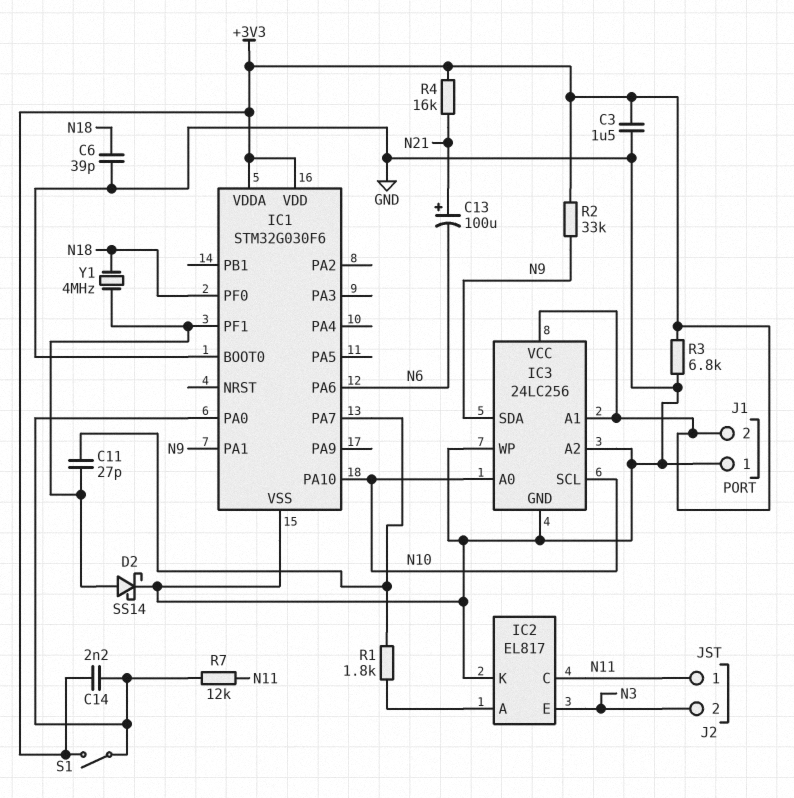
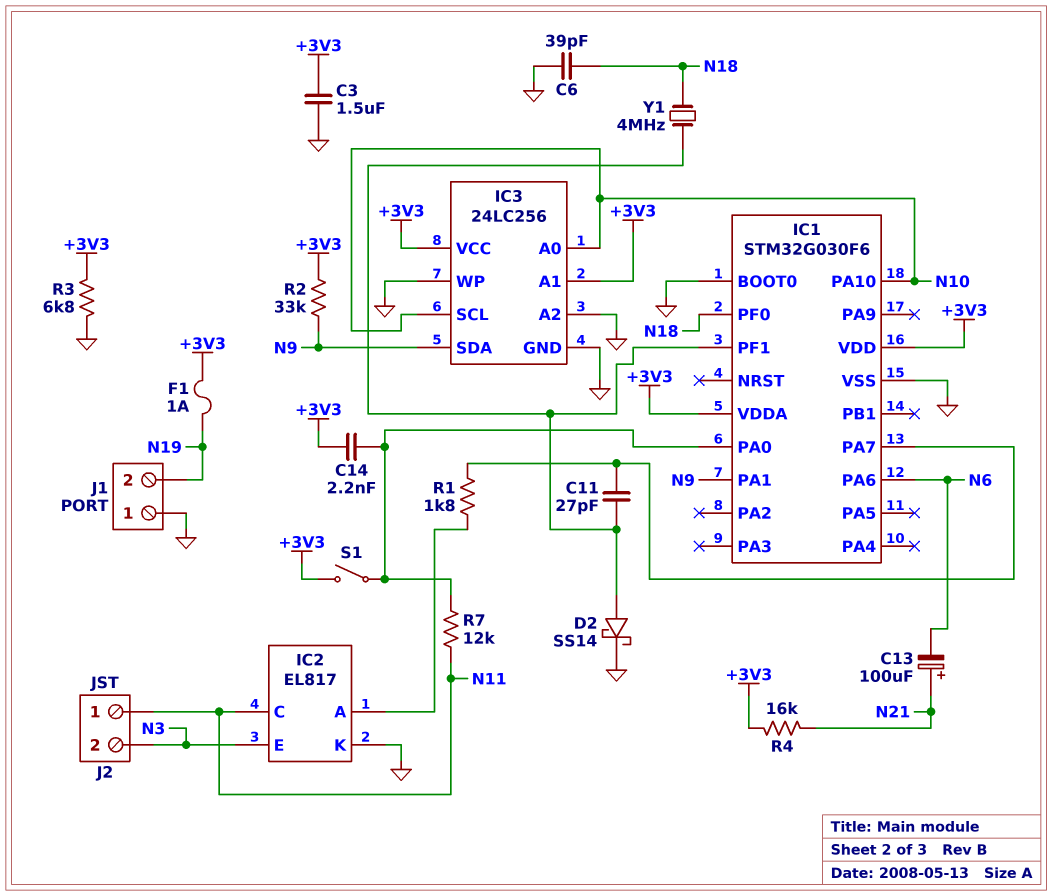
F1: none -> 1A (+3V3, N19)
J1 pin 2: +3V3 -> N19

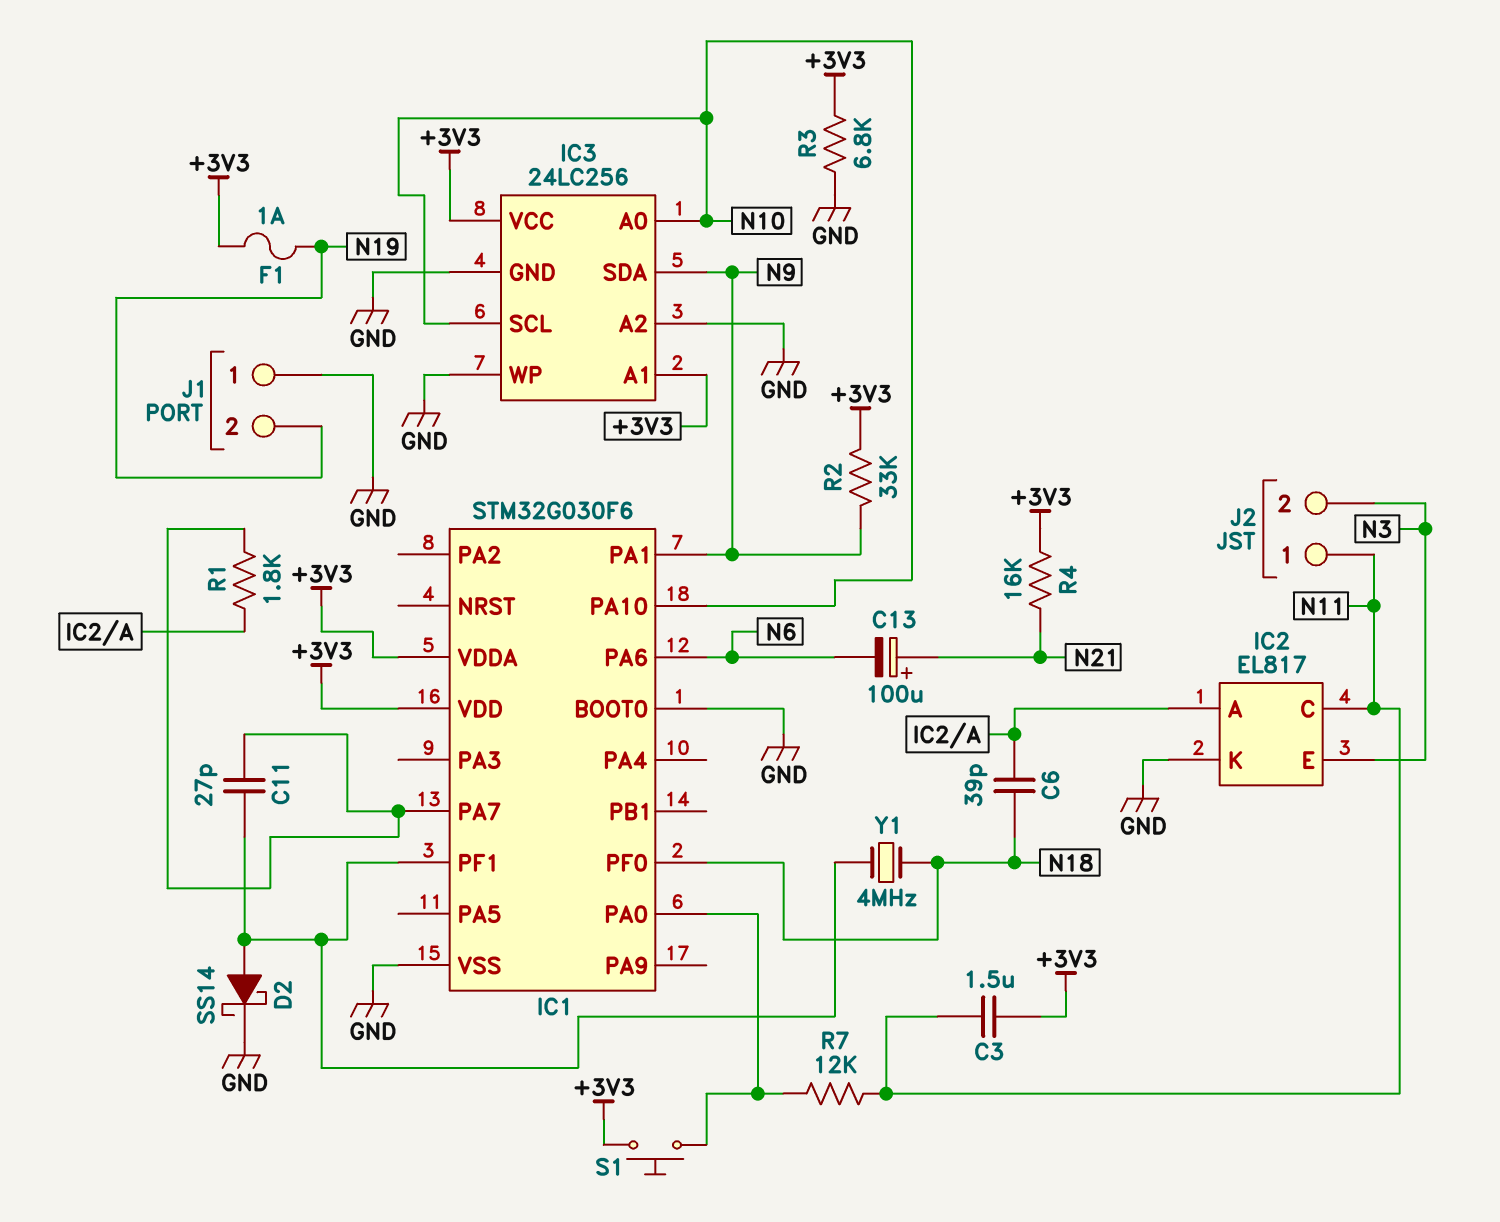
C3: 1.5uF (+3V3, GND) -> 1.5uF (+3V3, N11)
C6: 39pF (GND, N18) -> 39pF (IC2/A, N18)
C14: 2.2nF (+3V3, IC1/PA0) -> none
S1: switch (+3V3, IC1/PA0) -> button (+3V3, IC1/PA0)

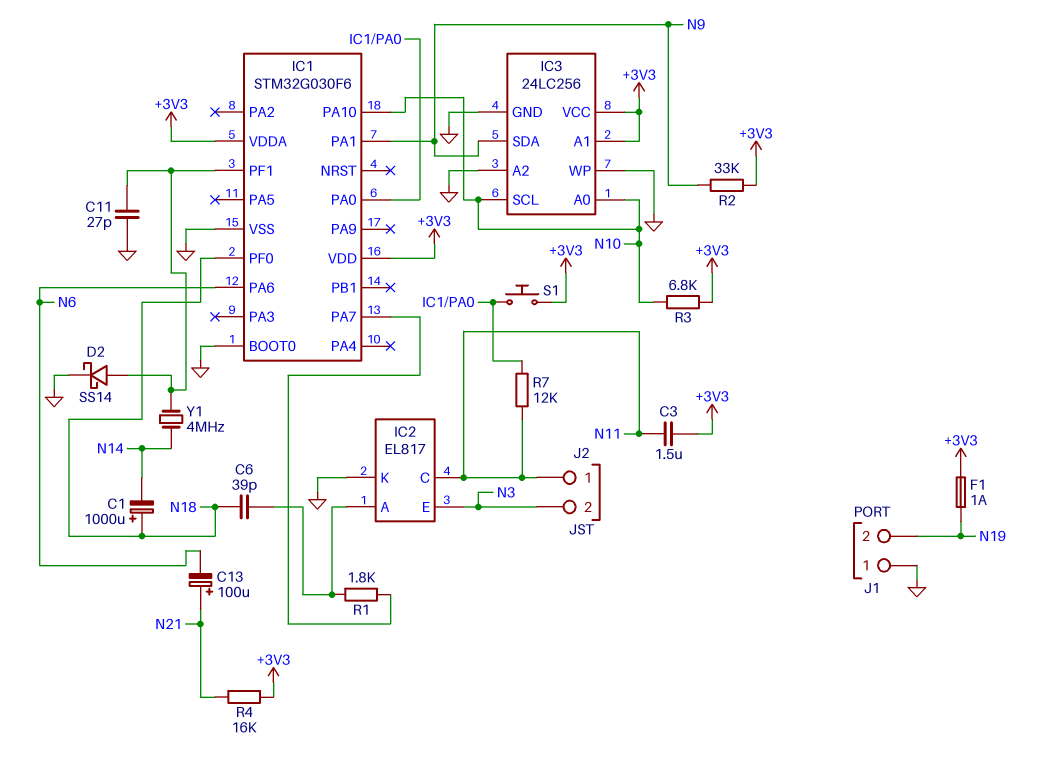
C1: none -> 1000uF (plus N18, minus N14)
C11: 27pF (IC1/PA7, IC1/PF1) -> 27pF (GND, IC1/PF1)
R3: 6.8k (+3V3, GND) -> 6.8k (+3V3, N10)
Y1: 4MHz (IC1/PF1, N18) -> 4MHz (IC1/PF1, N14)

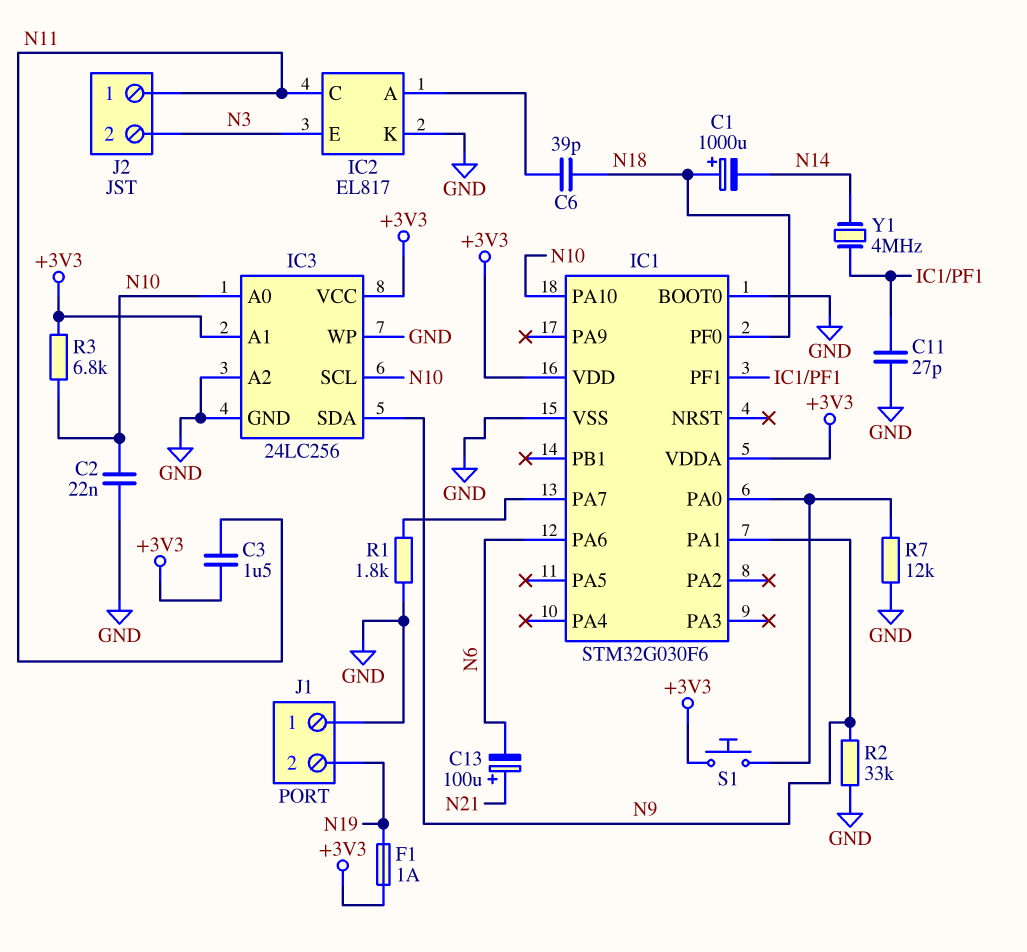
C2: none -> 22nF (GND, N10)
D2: schottky SS14 (A IC1/PF1, K GND) -> none
R1: 1.8k (IC1/PA7, IC2/A) -> 1.8k (GND, IC1/PA7)
R2: 33k (+3V3, N9) -> 33k (GND, N9)
R4: 16k (+3V3, N21) -> none
R7: 12k (IC1/PA0, N11) -> 12k (GND, IC1/PA0)

